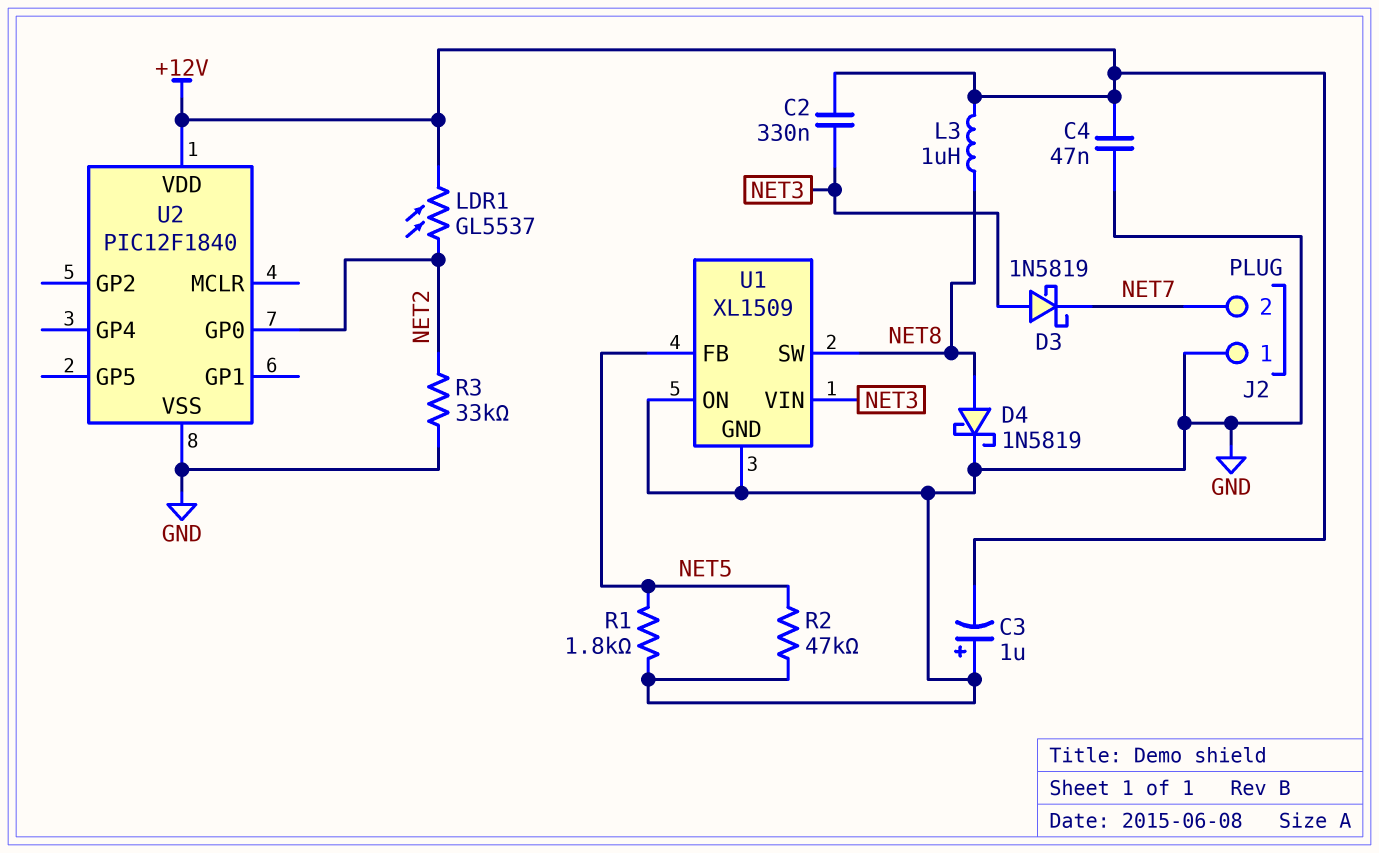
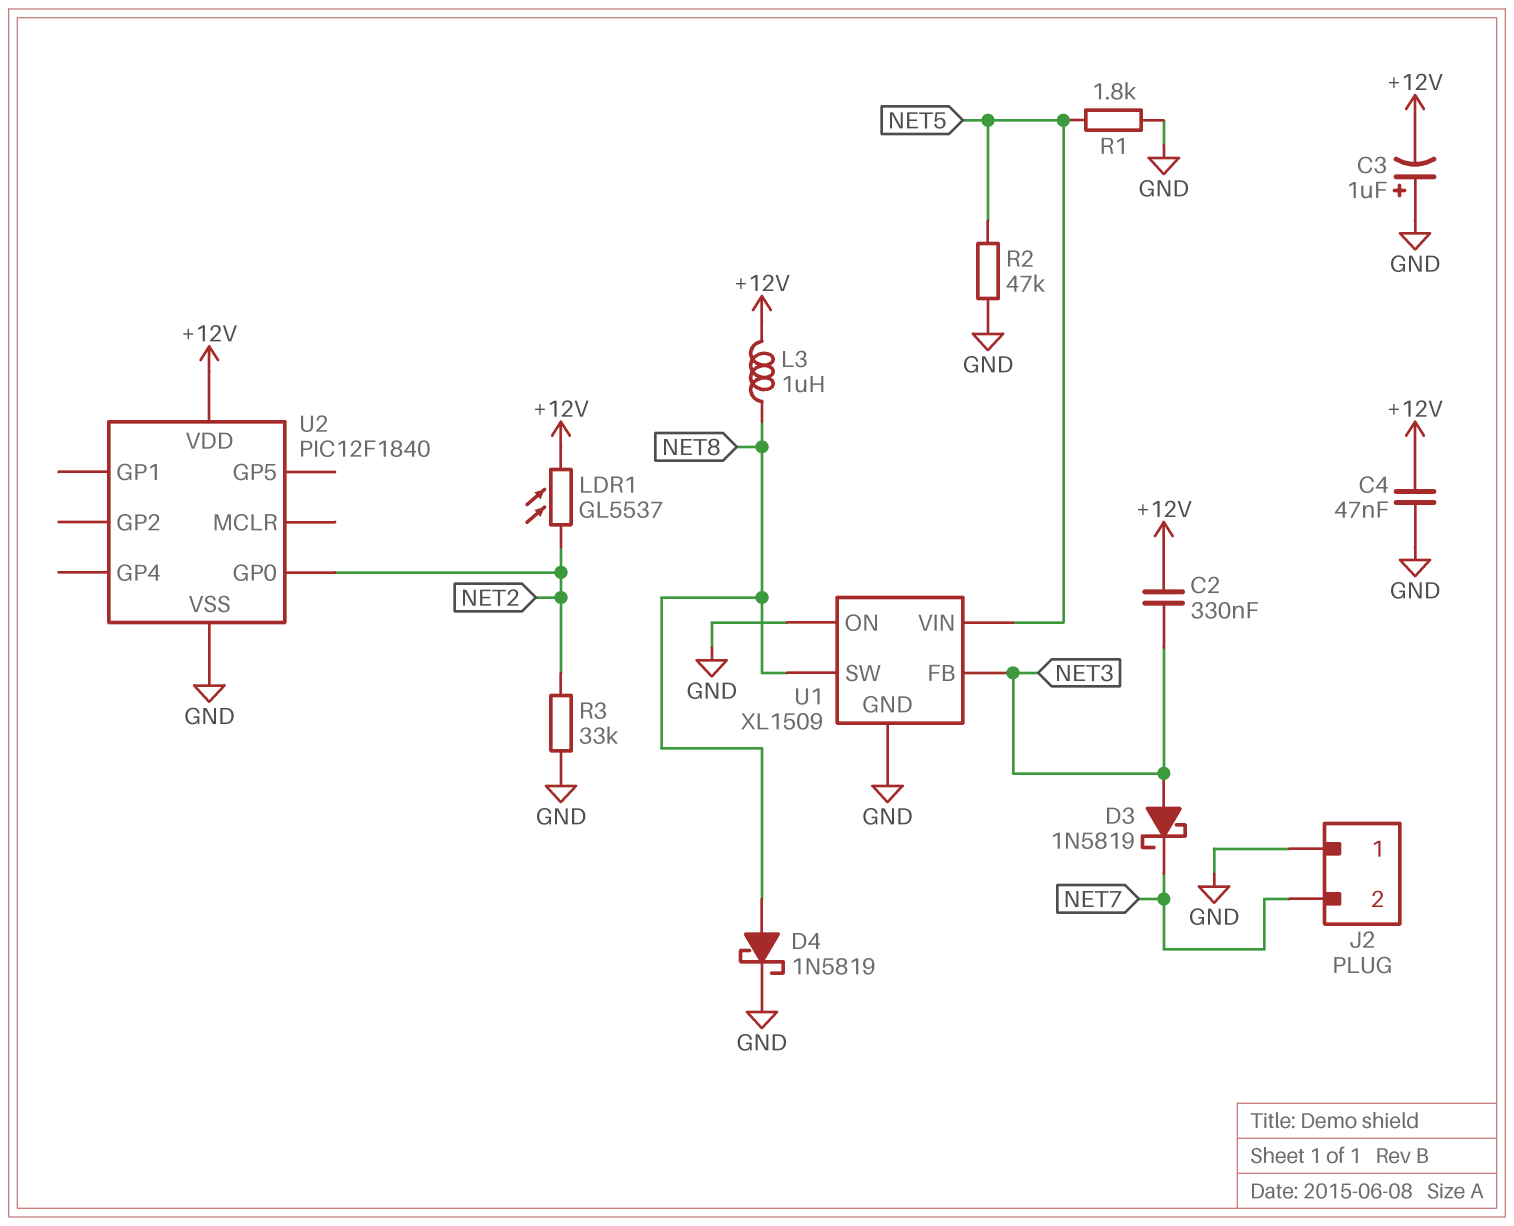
U1 pin FB: NET5 -> NET3
U1 pin VIN: NET3 -> NET5

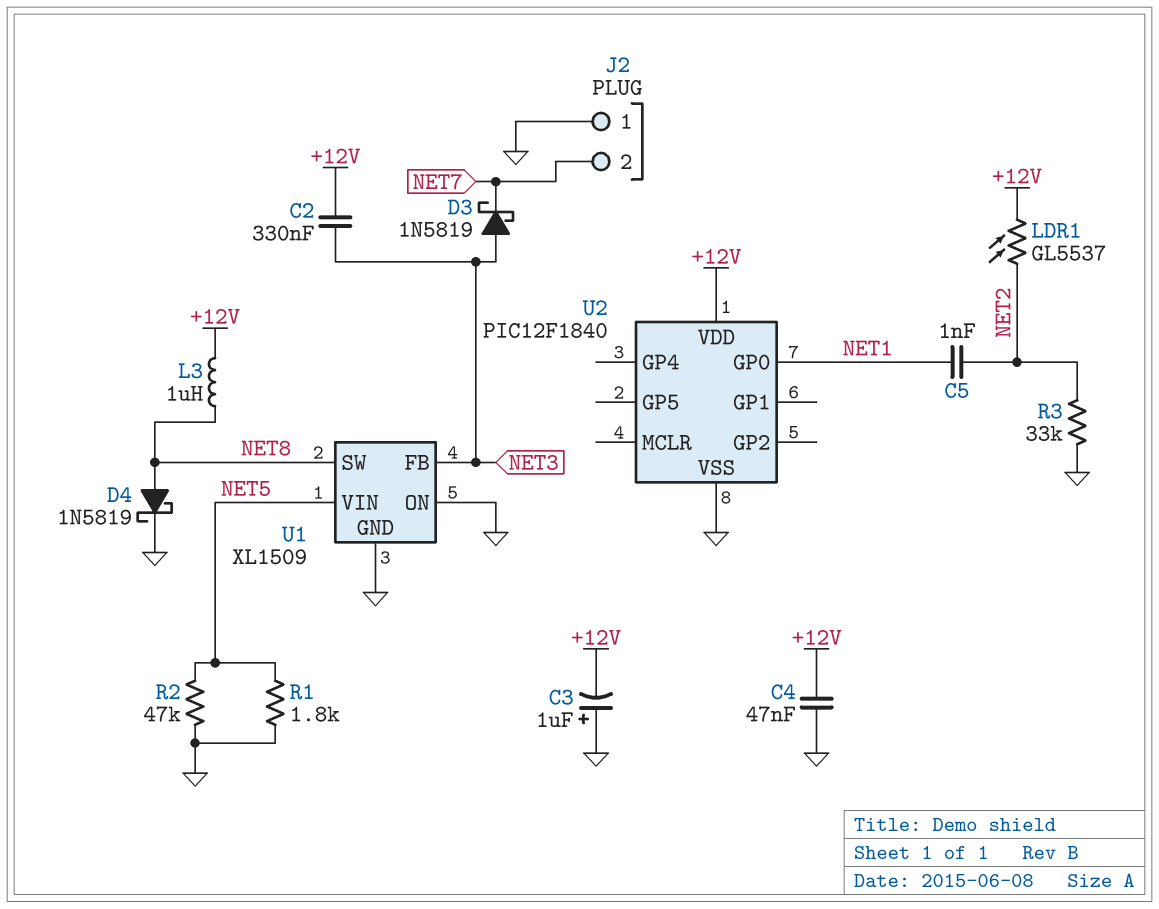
C5: none -> 1nF (NET1, NET2)
U2 pin GP0: NET2 -> NET1

